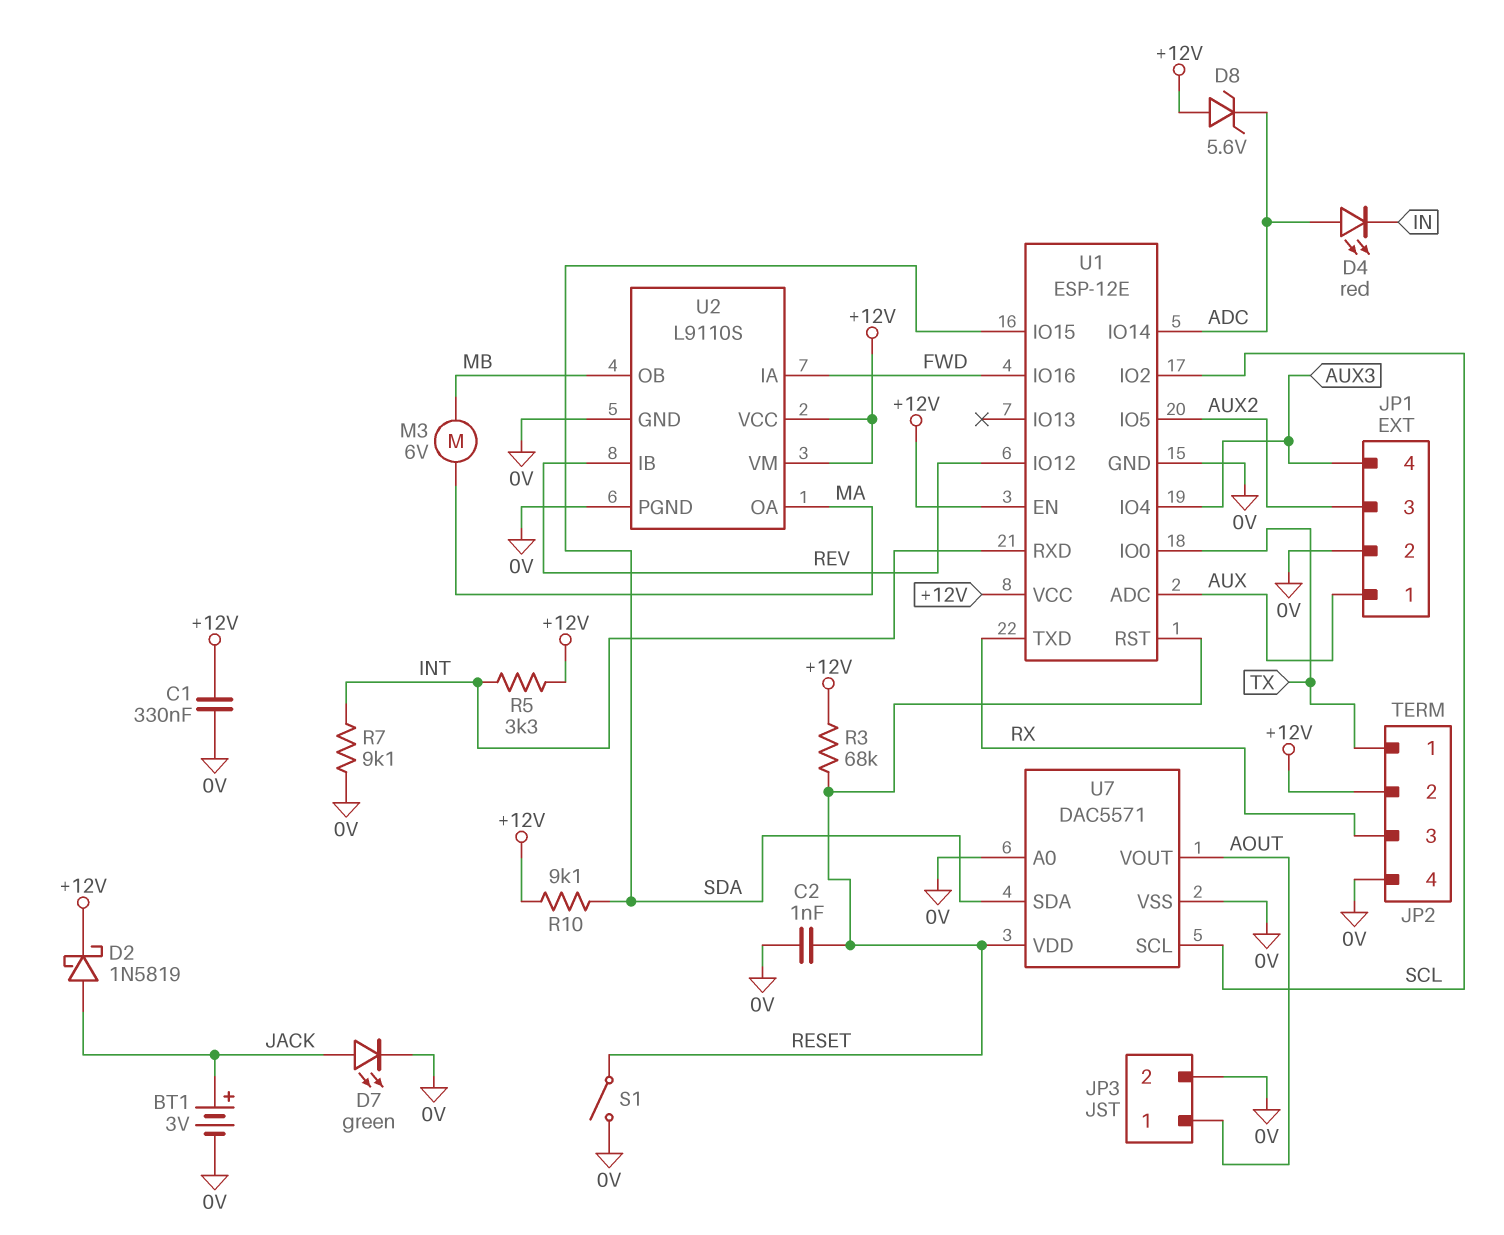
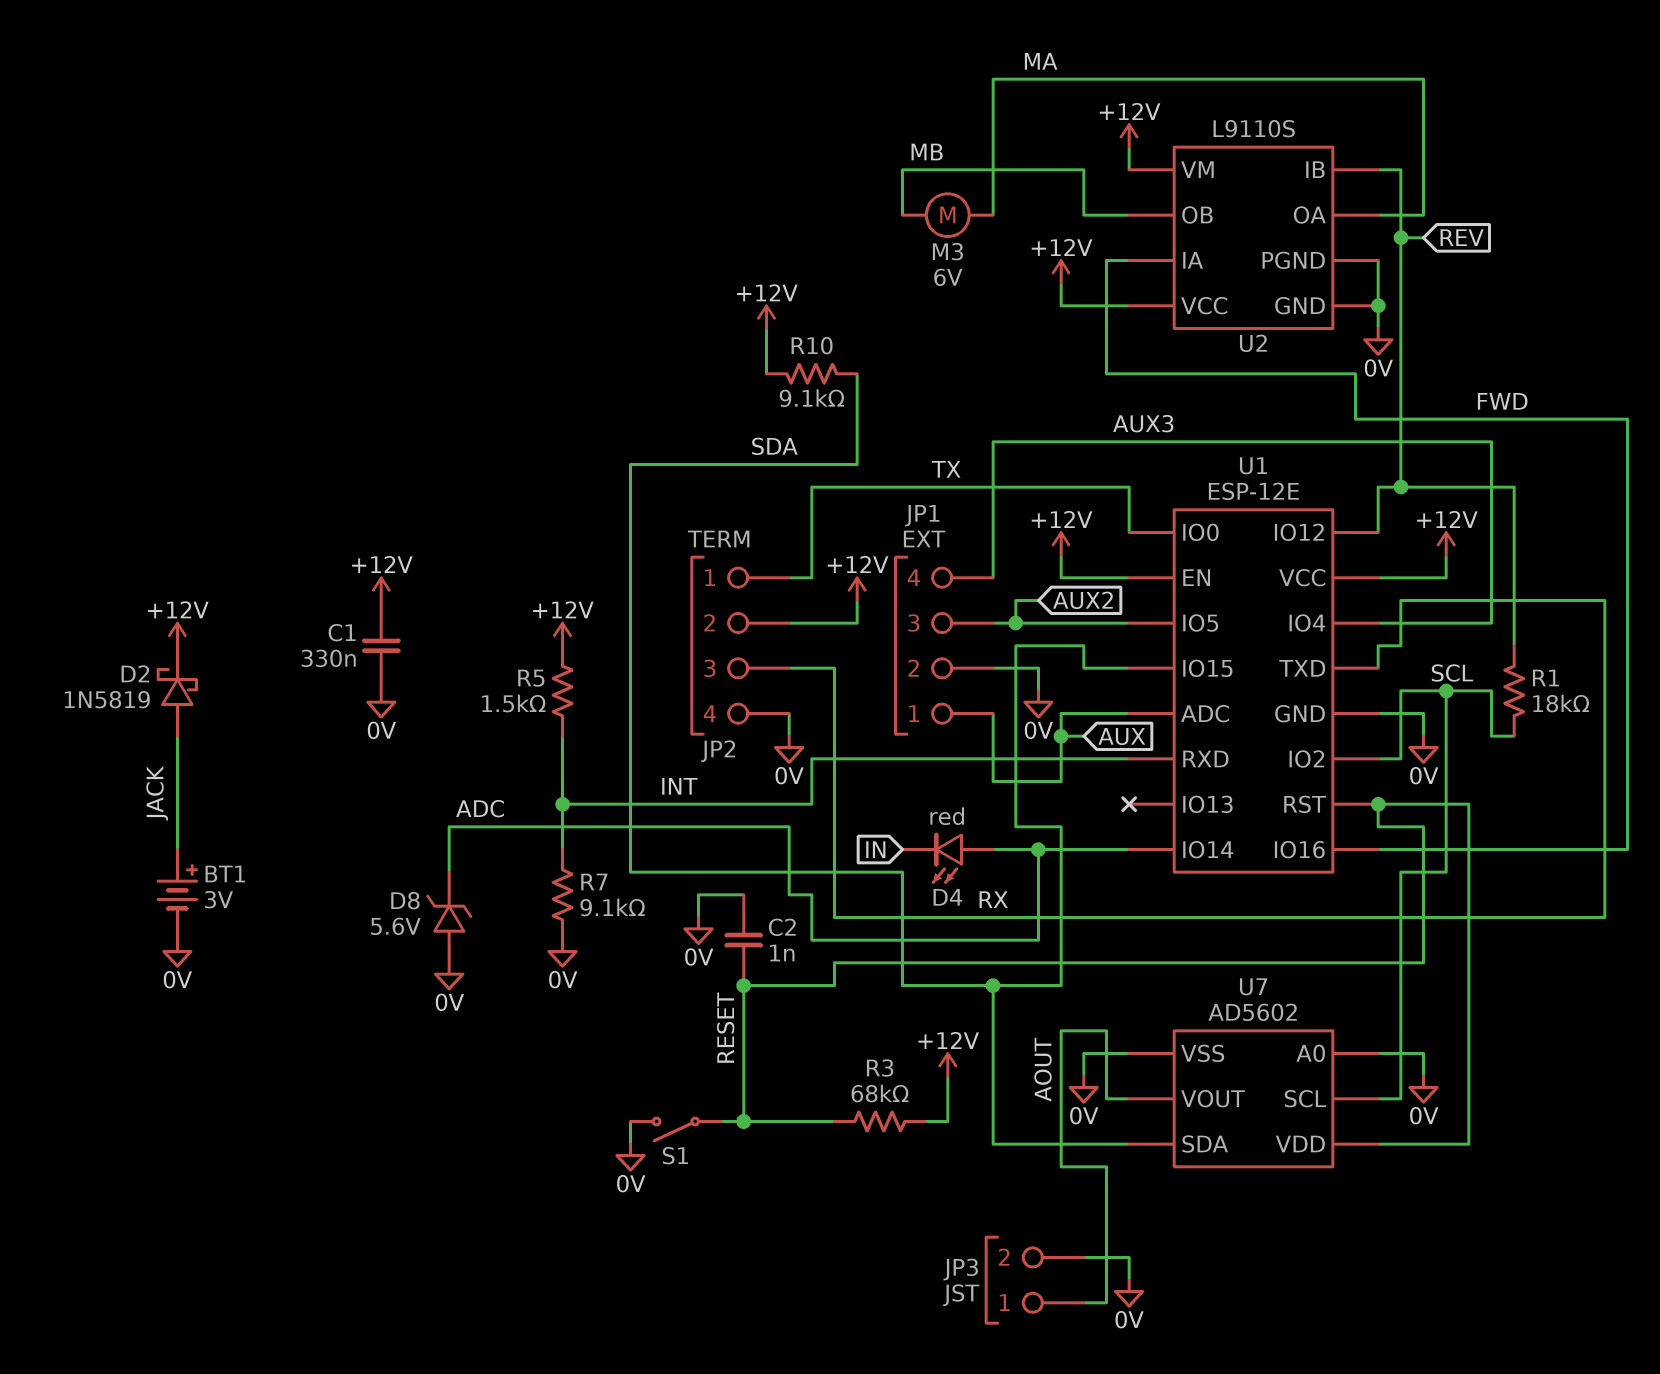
D7: LED green (A JACK, K 0V) -> none
D8: zener 5.6V (A +12V, K ADC) -> zener 5.6V (A 0V, K ADC)
R1: none -> 18k (REV, SCL)
R5: 3.3k (+12V, INT) -> 1.5k (+12V, INT)
U7: DAC5571 -> AD5602

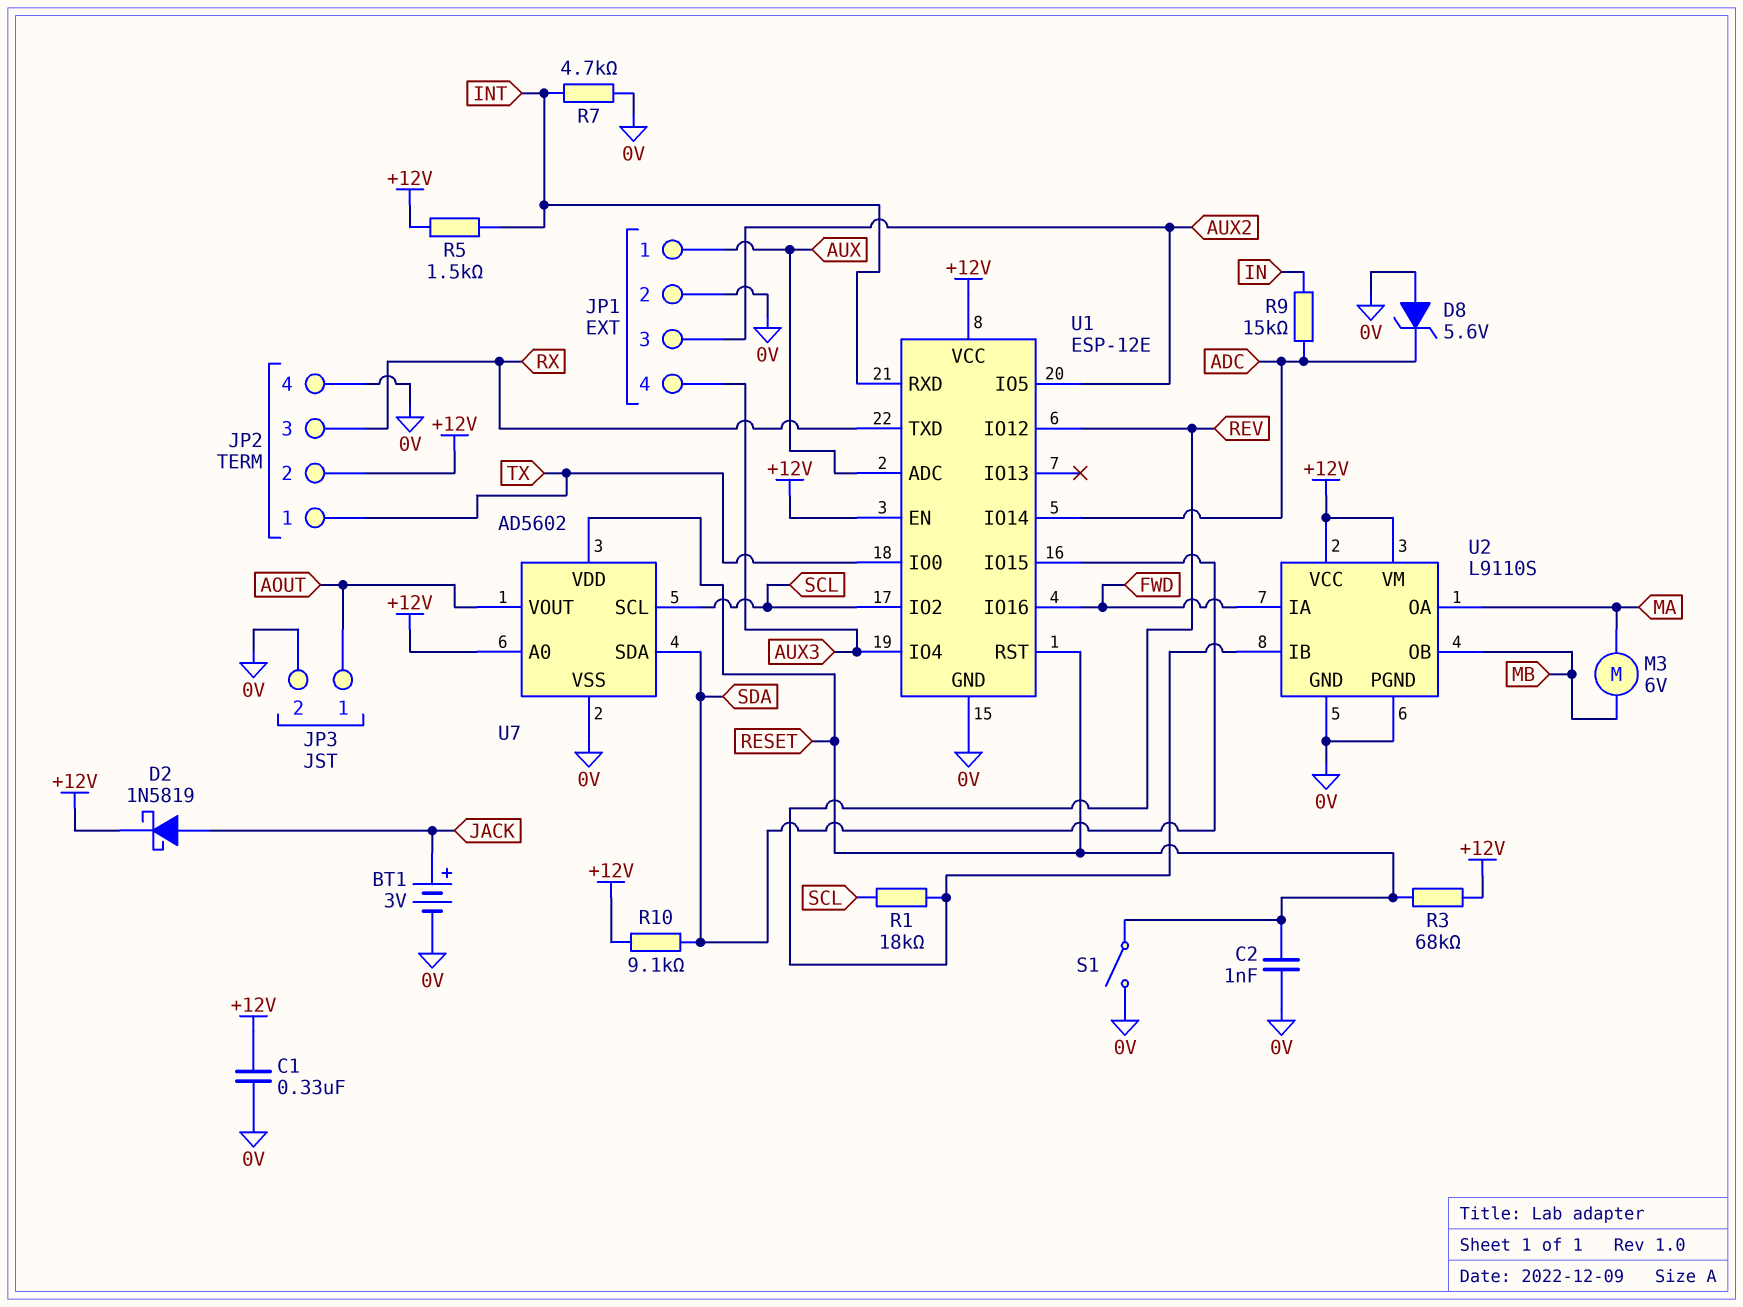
D4: LED red (A ADC, K IN) -> none
R7: 9.1k (0V, INT) -> 4.7k (0V, INT)
R9: none -> 15k (ADC, IN)
U7 pin A0: 0V -> +12V

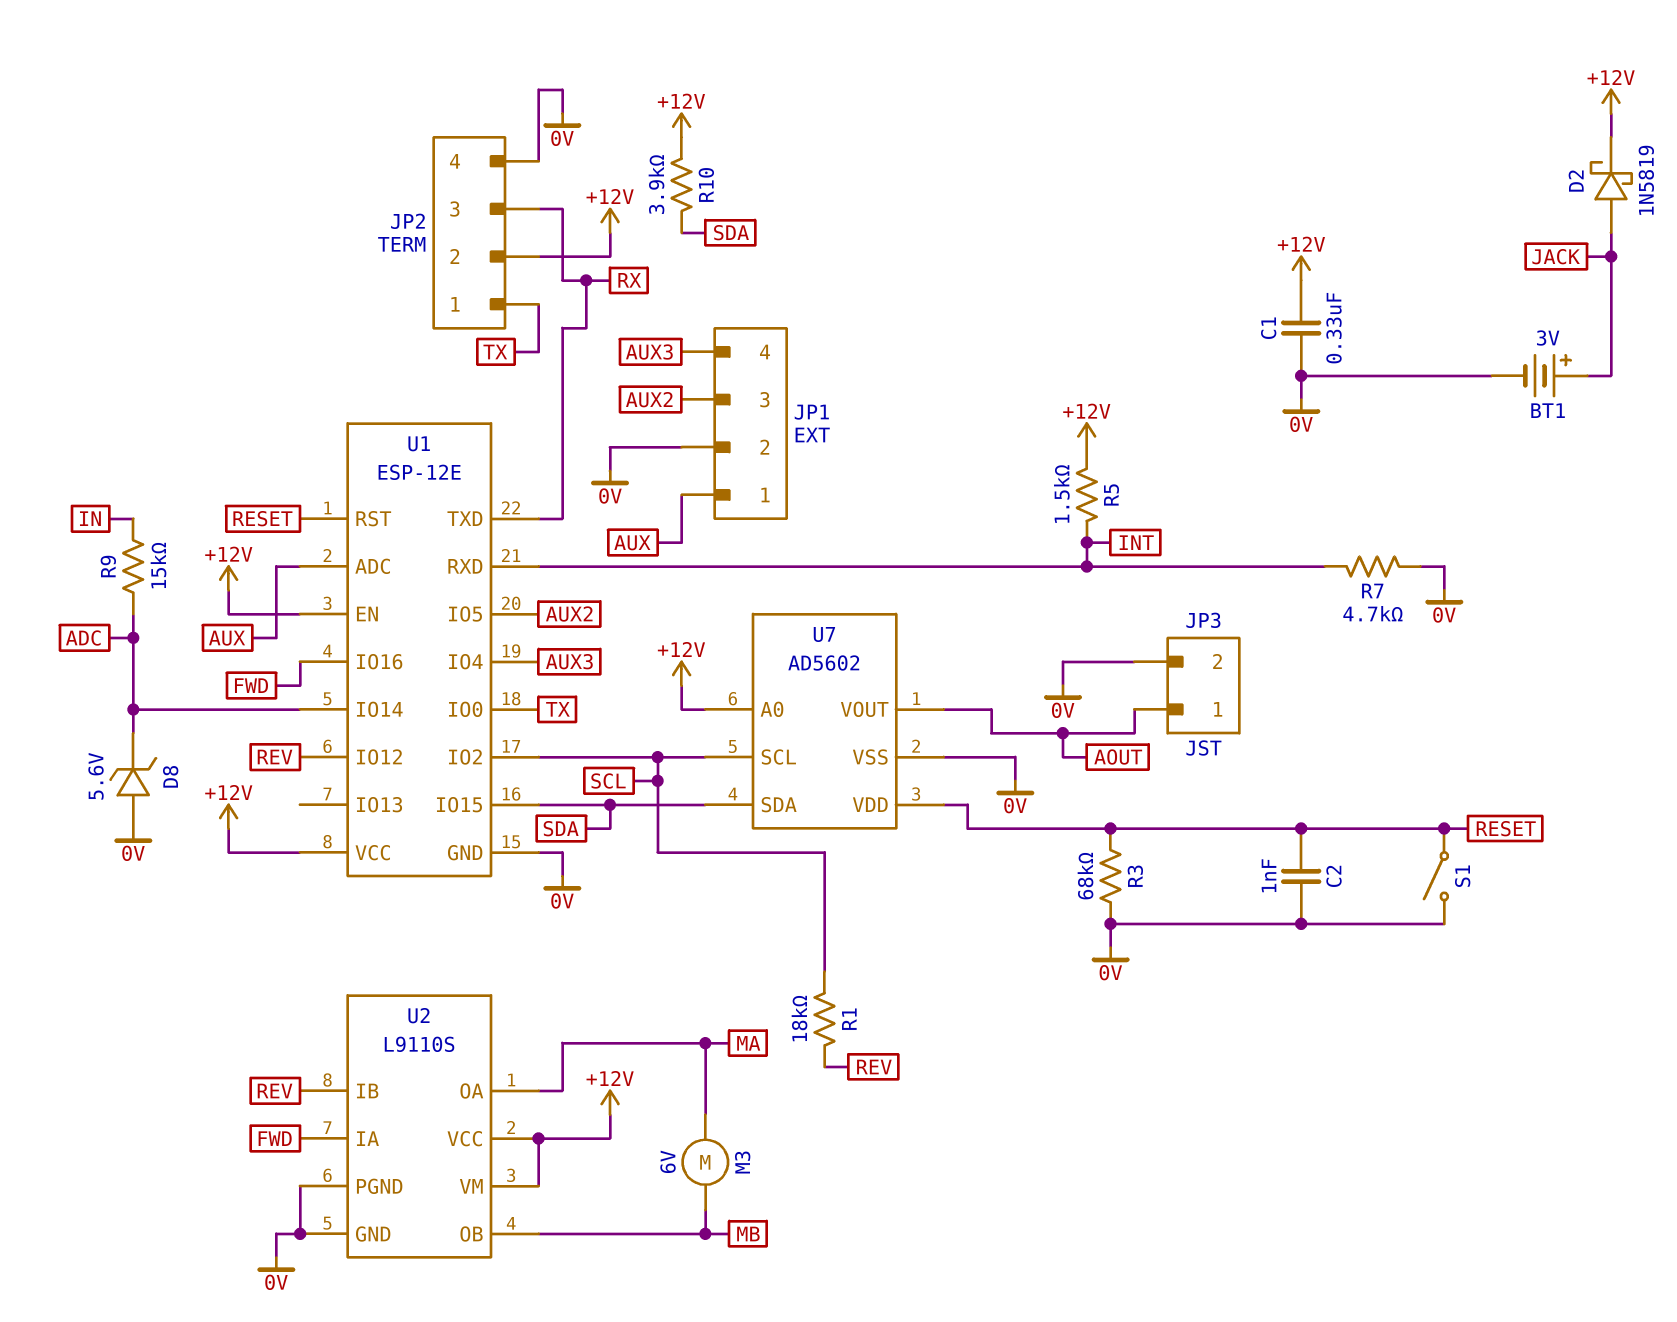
R3: 68k (+12V, RESET) -> 68k (0V, RESET)
R10: 9.1k (+12V, SDA) -> 3.9k (+12V, SDA)

